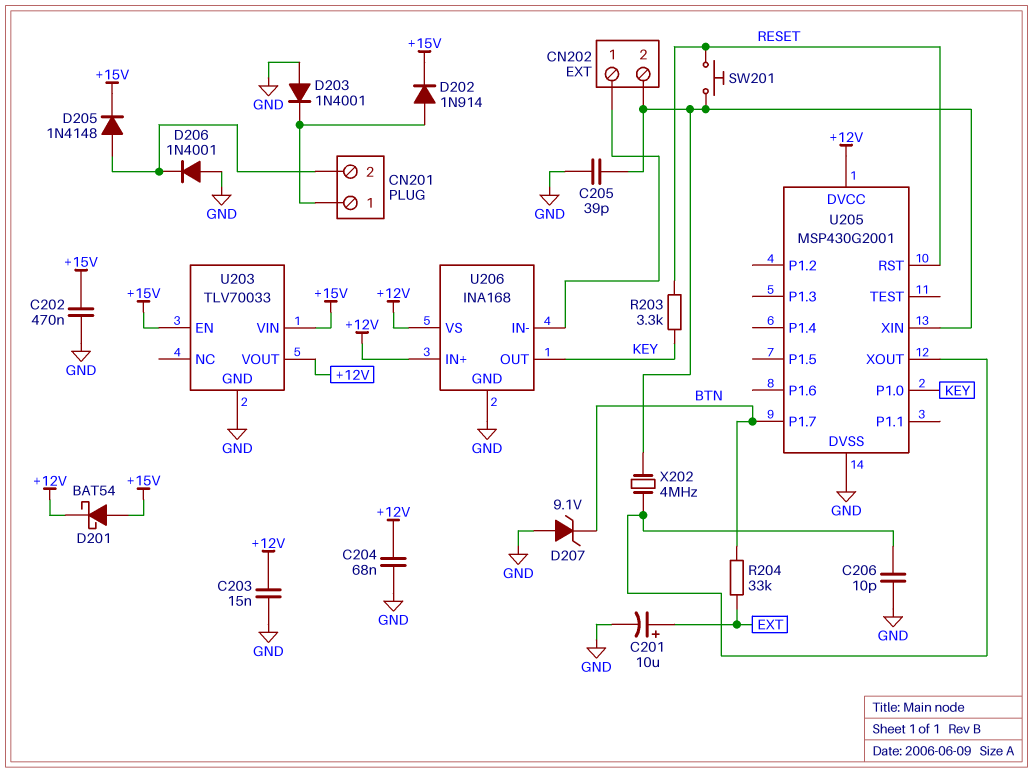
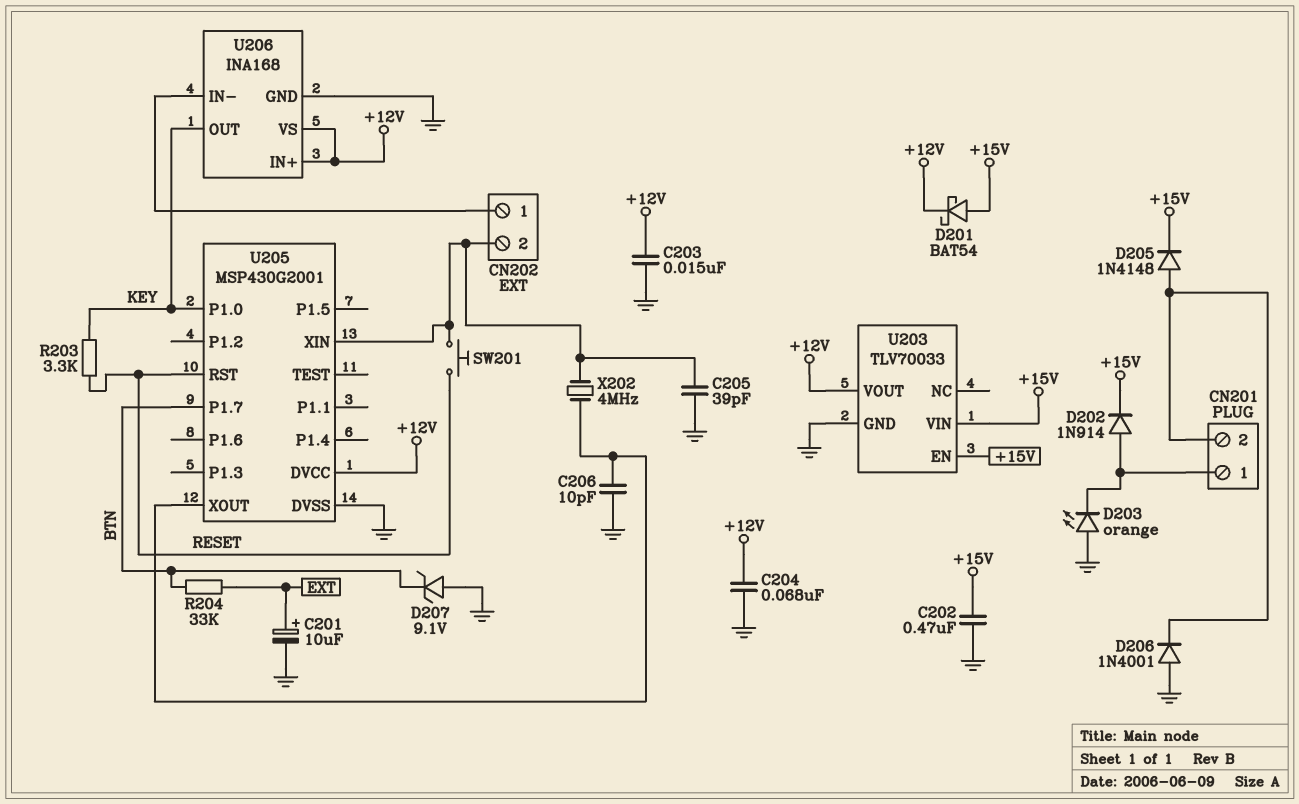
D203: diode 1N4001 (A GND, K CN201/1) -> LED orange (A GND, K CN201/1)

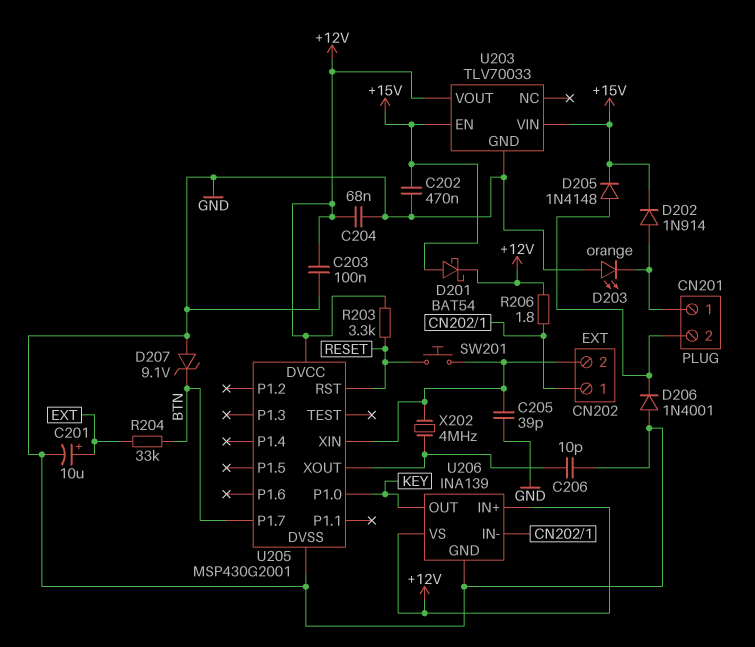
C203: 15nF (+12V, GND) -> 100nF (+12V, GND)
R203: 3.3k (KEY, RESET) -> 3.3k (+12V, RESET)
R206: none -> 1.8 (+12V, CN202/1)
U206: INA168 -> INA139

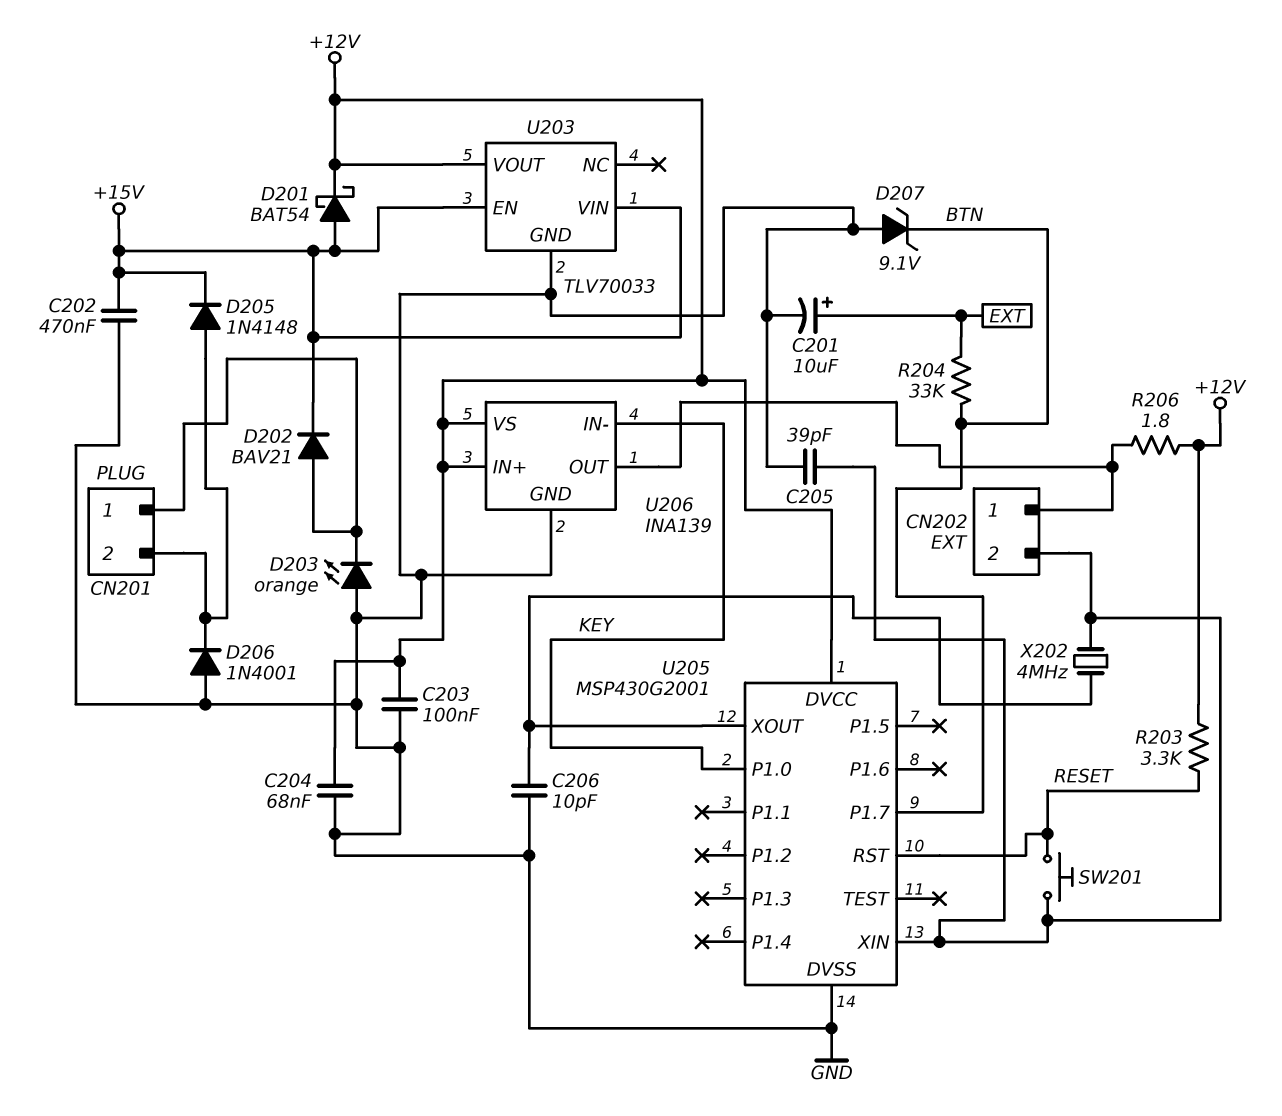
D202: diode 1N914 (A CN201/1, K +15V) -> diode BAV21 (A CN201/1, K +15V)
U206 pin IN-: CN202/1 -> KEY
U206 pin OUT: KEY -> CN202/1

